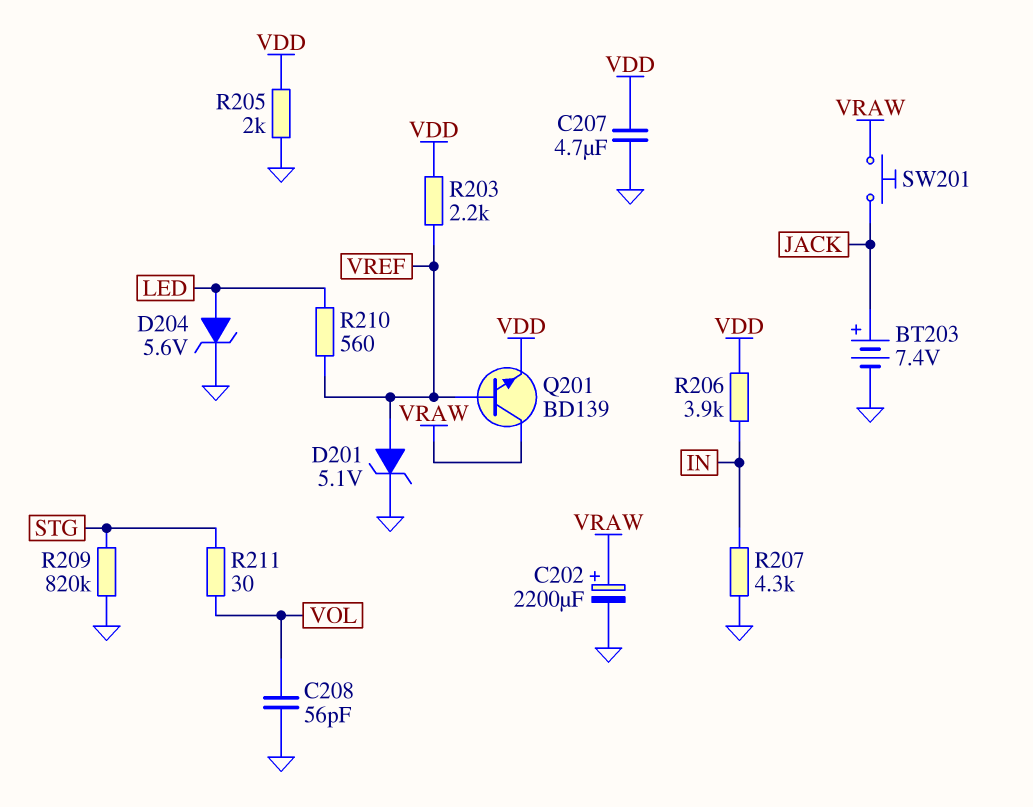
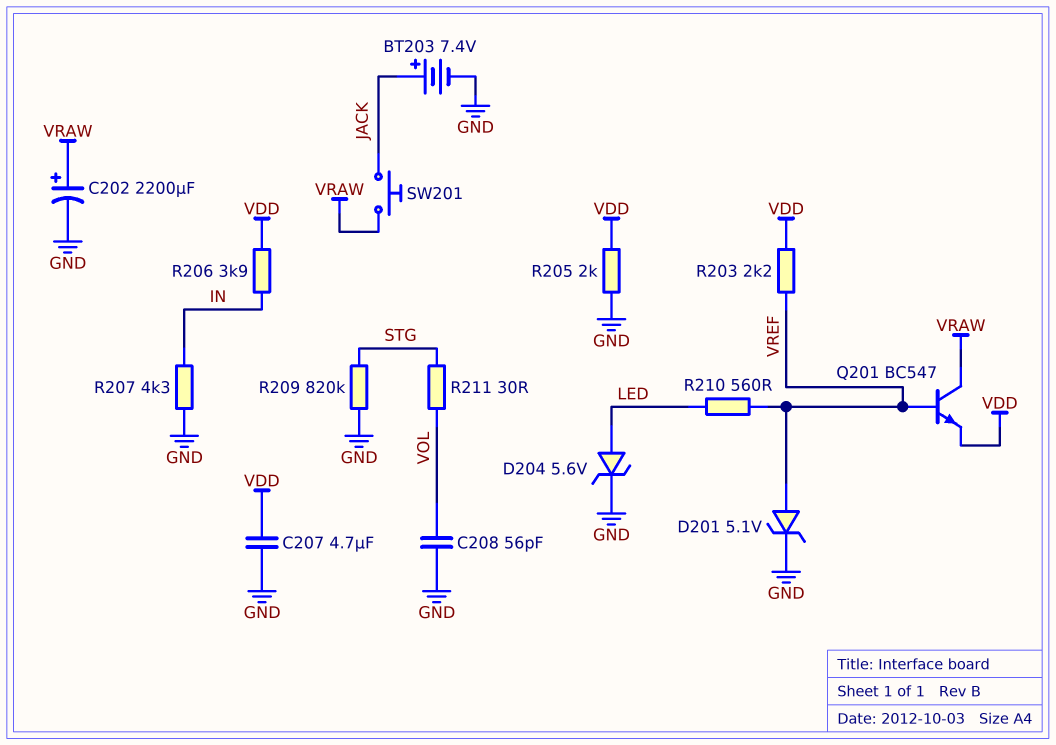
Q201: NPN BD139 (B VREF, C VRAW, E VDD) -> NPN BC547 (B VREF, C VRAW, E VDD)

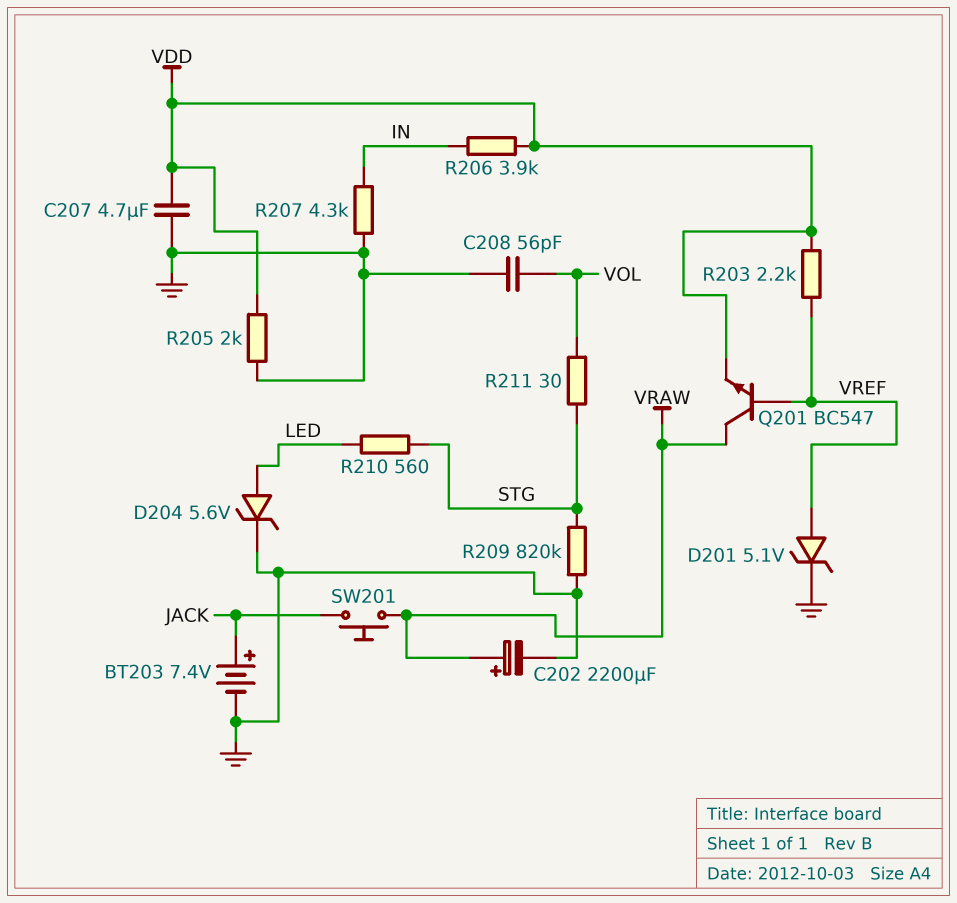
R210: 560 (LED, VREF) -> 560 (LED, STG)

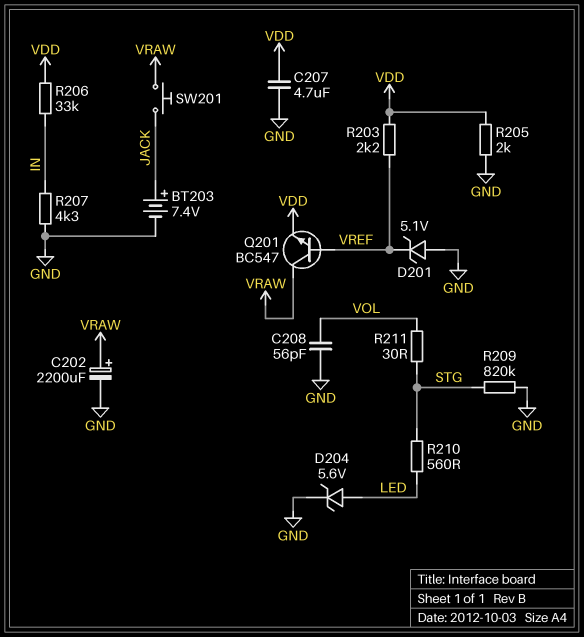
D201: zener 5.1V (A VREF, K GND) -> zener 5.1V (A GND, K VREF)
R206: 3.9k (IN, VDD) -> 33k (IN, VDD)

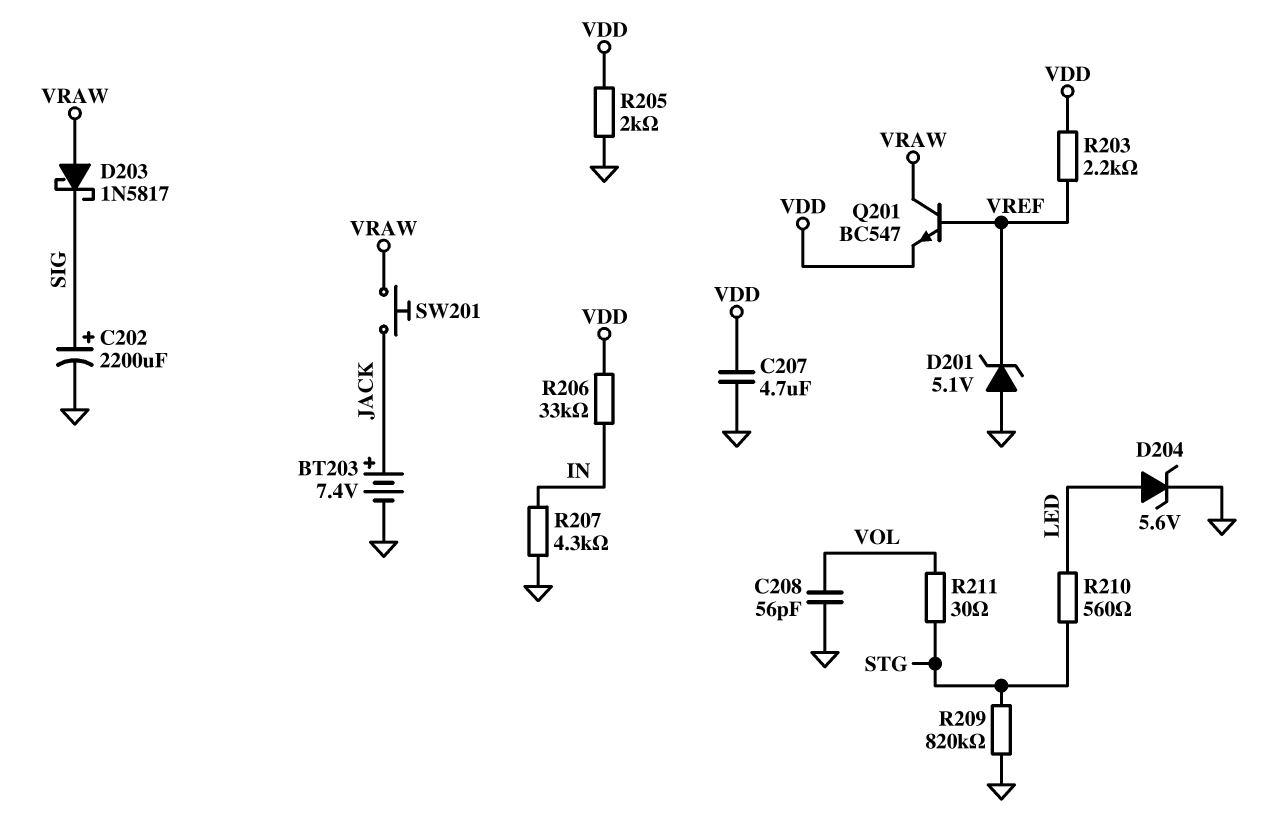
C202: 2200uF (plus VRAW, minus GND) -> 2200uF (plus SIG, minus GND)
D203: none -> schottky 1N5817 (A VRAW, K SIG)

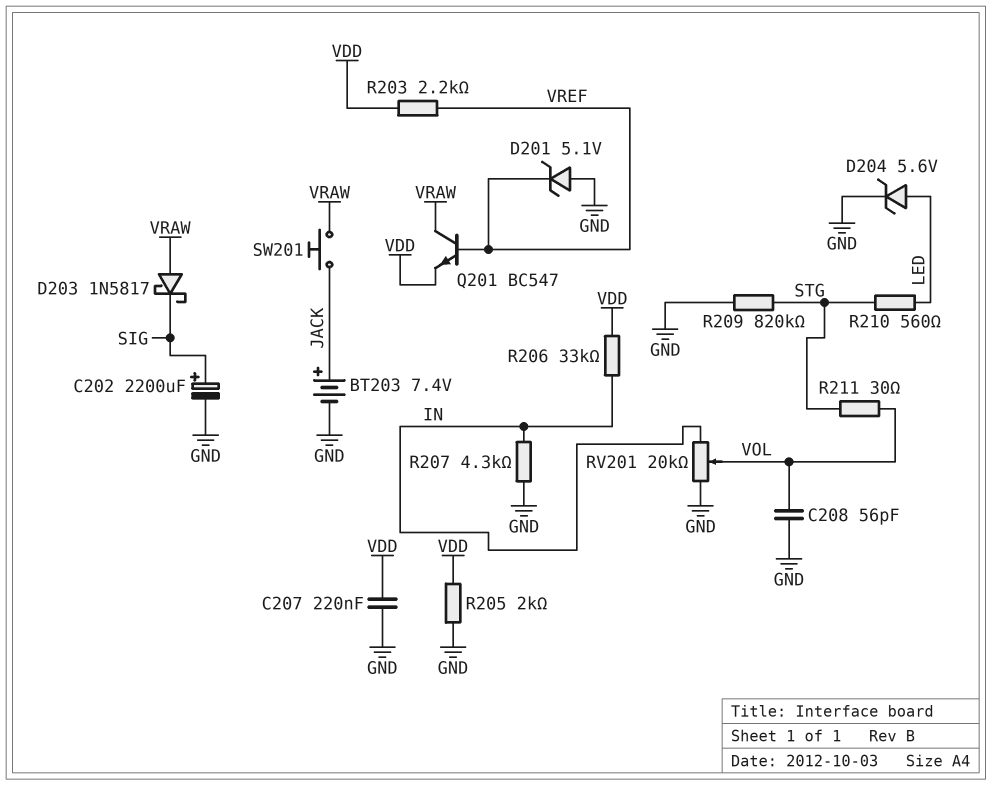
C207: 4.7uF (GND, VDD) -> 220nF (GND, VDD)
RV201: none -> 20k (GND, IN, wiper VOL)

